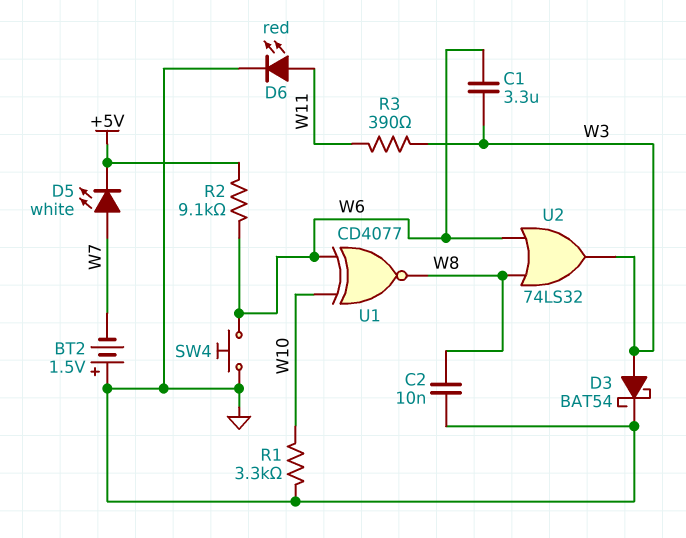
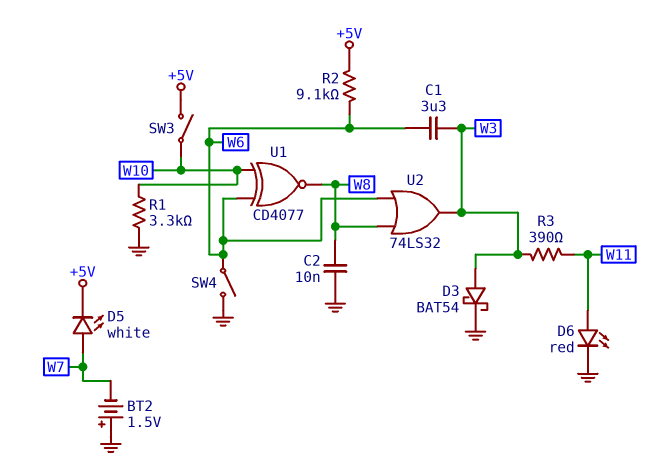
SW3: none -> switch (+5V, W10)
SW4: button (GND, W6) -> switch (GND, W6)

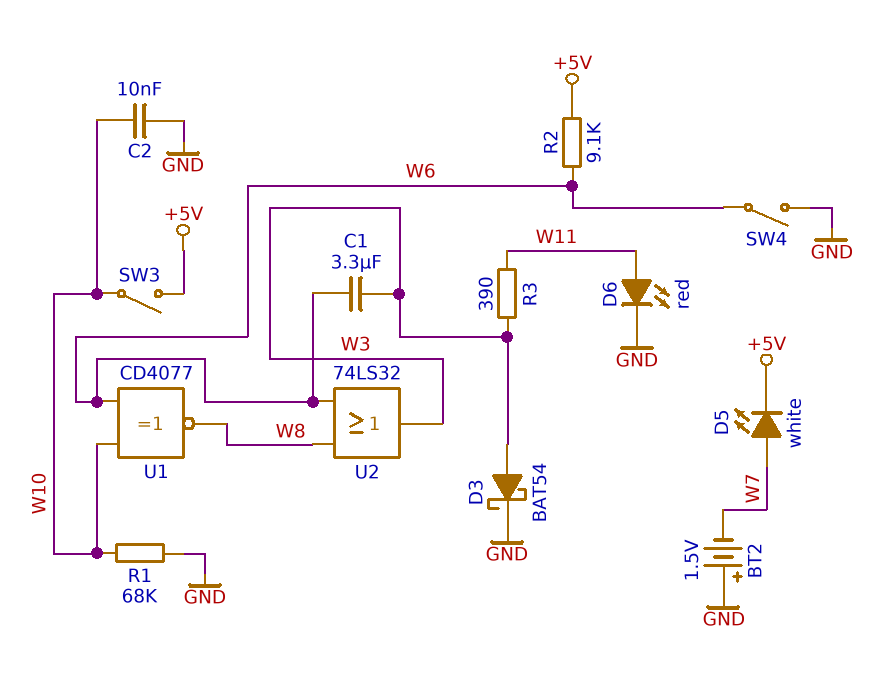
C2: 10nF (GND, W8) -> 10nF (GND, W10)
R1: 3.3k (GND, W10) -> 68k (GND, W10)

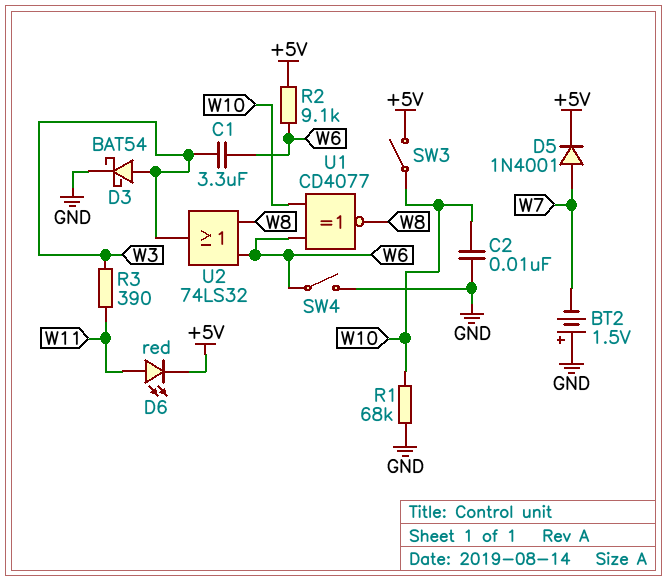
D5: LED white (A W7, K +5V) -> diode 1N4001 (A W7, K +5V)
D6: LED red (A W11, K GND) -> LED red (A W11, K +5V)

